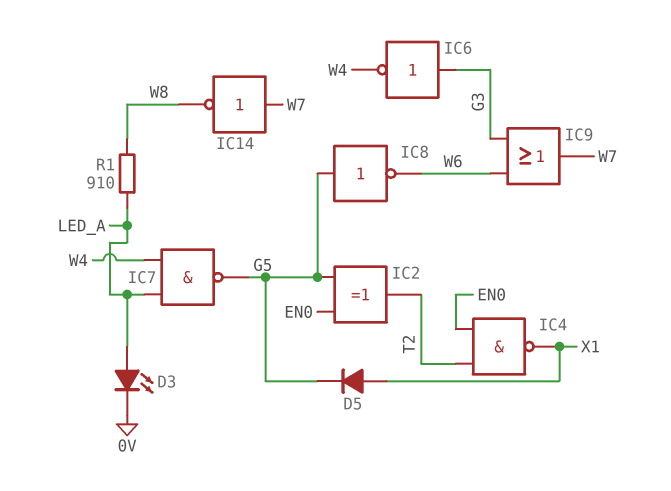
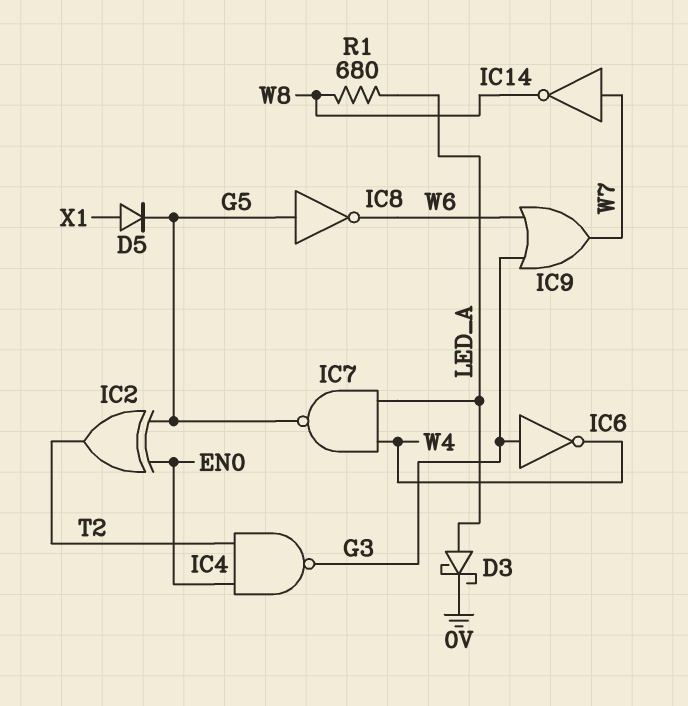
D3: LED (A LED_A, K 0V) -> schottky (A LED_A, K 0V)
IC4: NAND (in EN0, in T2, out X1) -> NAND (in EN0, in T2, out G3)
R1: 910 (LED_A, W8) -> 680 (LED_A, W8)

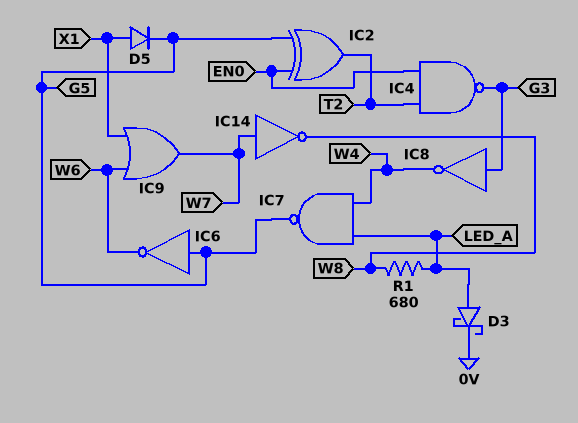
IC6: NOT (in G3, out W4) -> NOT (in G5, out W6)
IC8: NOT (in G5, out W6) -> NOT (in G3, out W4)
IC9: OR (in G3, in W6, out W7) -> OR (in W6, in X1, out W7)

